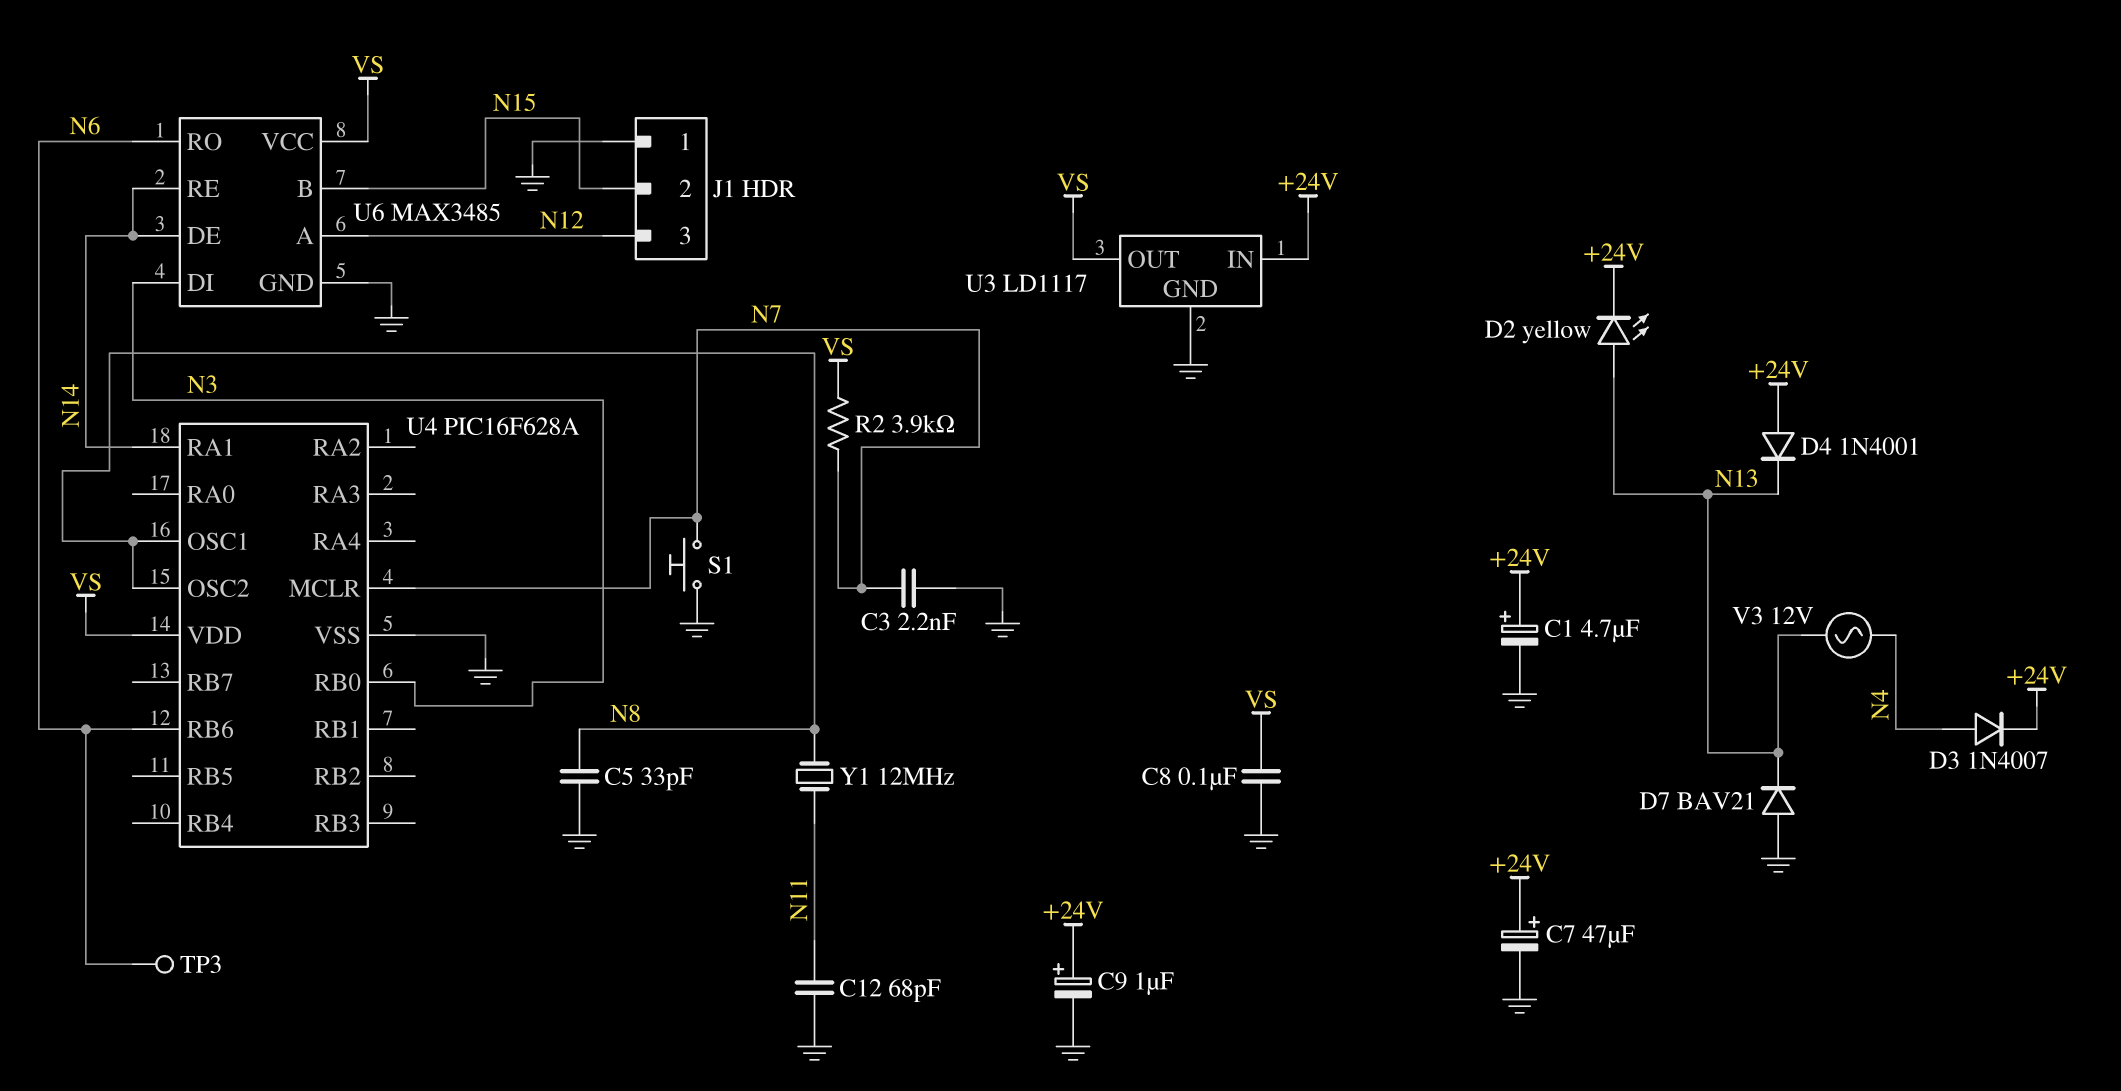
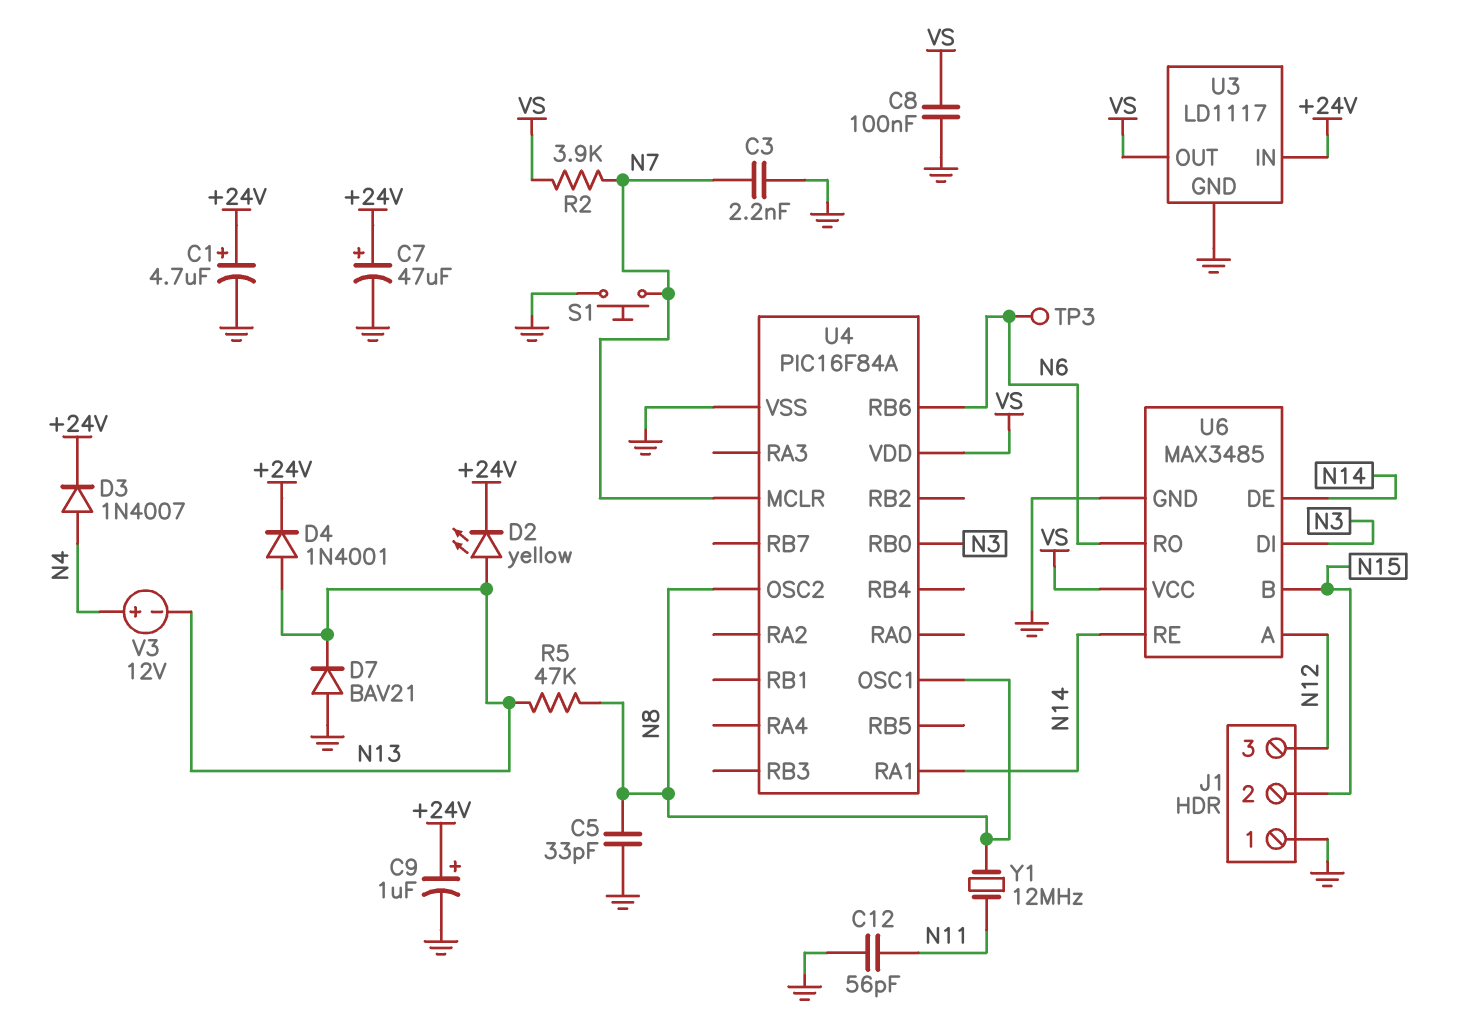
C12: 68pF (GND, N11) -> 56pF (GND, N11)
D4: diode 1N4001 (A +24V, K N13) -> diode 1N4001 (A N13, K +24V)
R5: none -> 47k (N8, N13)
U4: PIC16F628A -> PIC16F84A
V3: AC 12V (N4, N13) -> 12V (plus N4, minus N13)

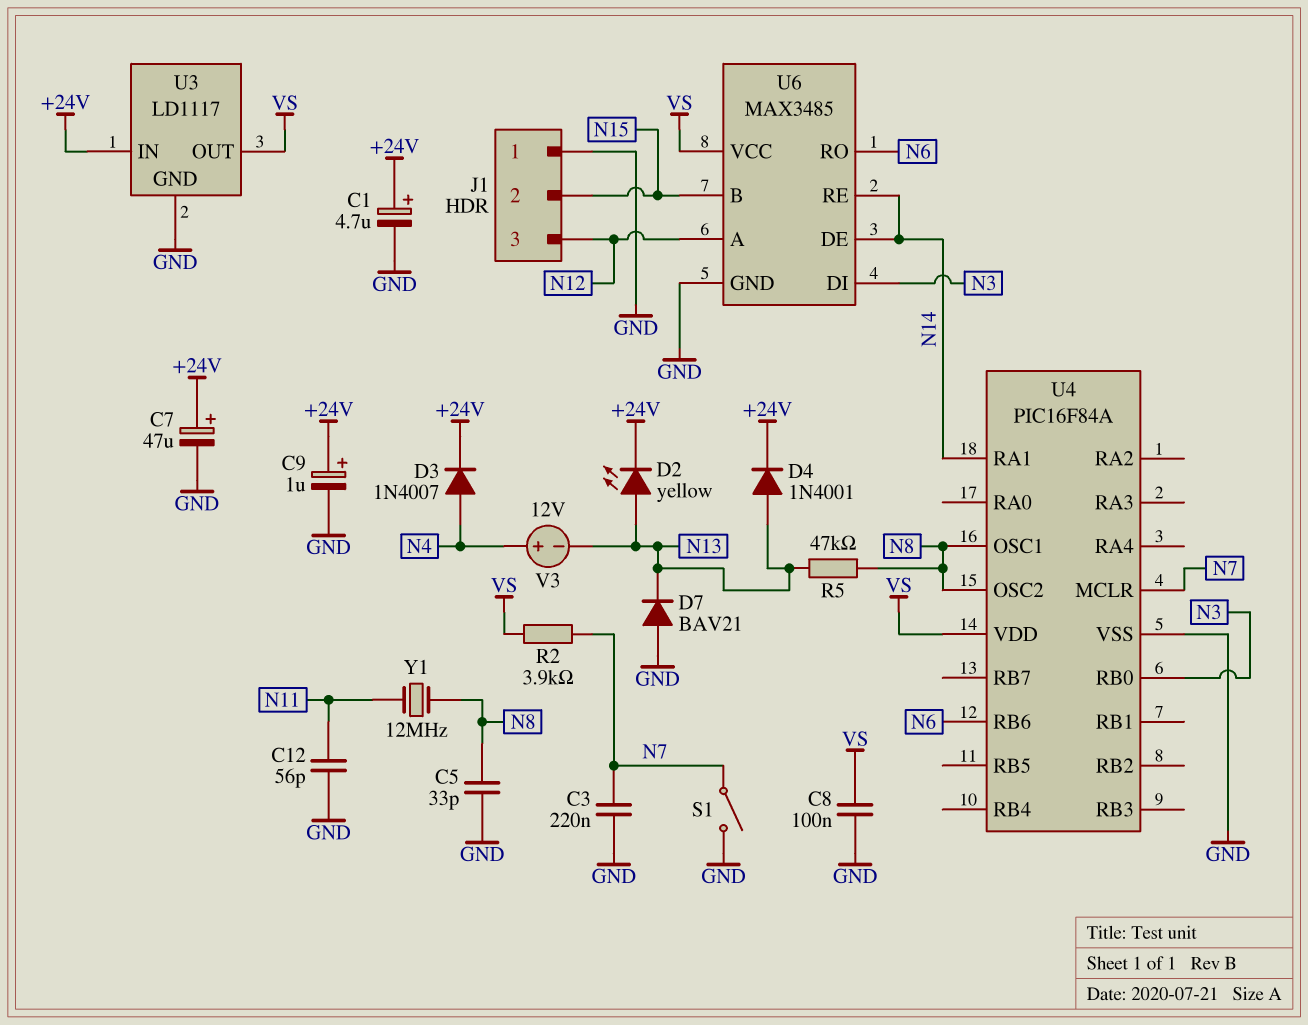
C3: 2.2nF (GND, N7) -> 220nF (GND, N7)
S1: button (GND, N7) -> switch (GND, N7)
TP3: test point (N6) -> none

